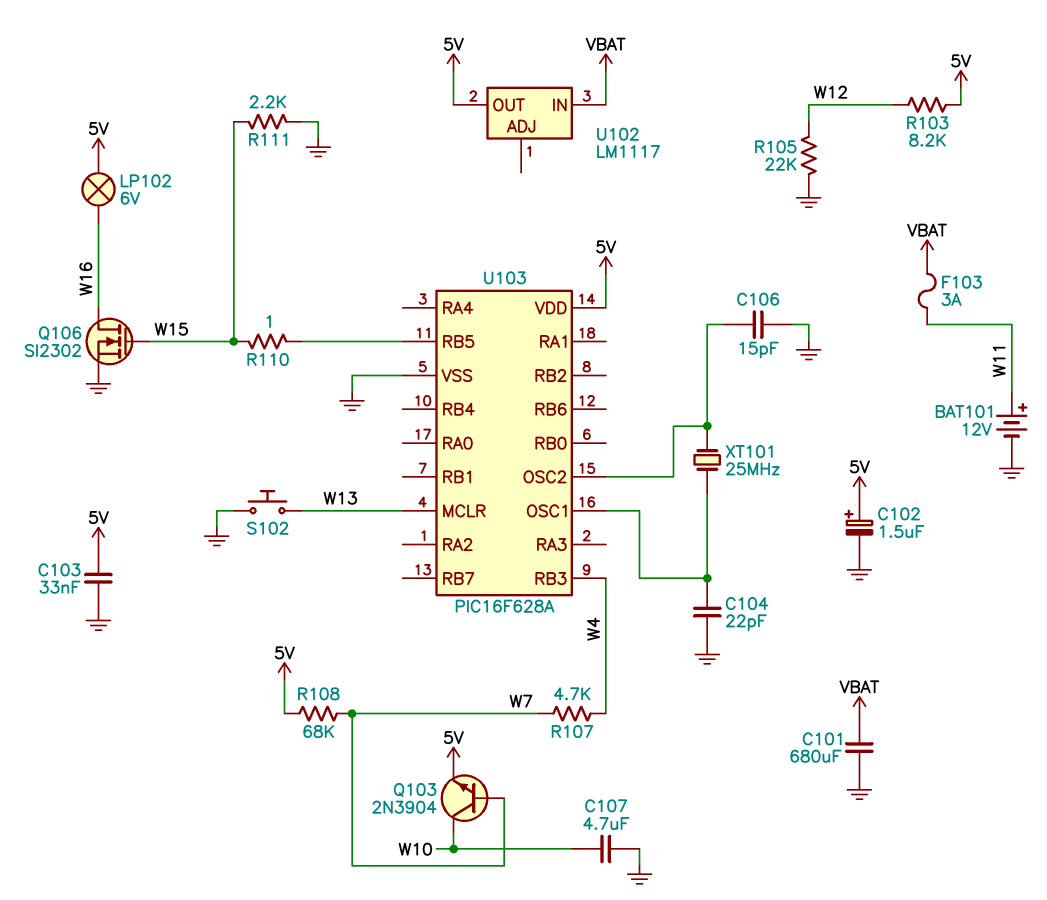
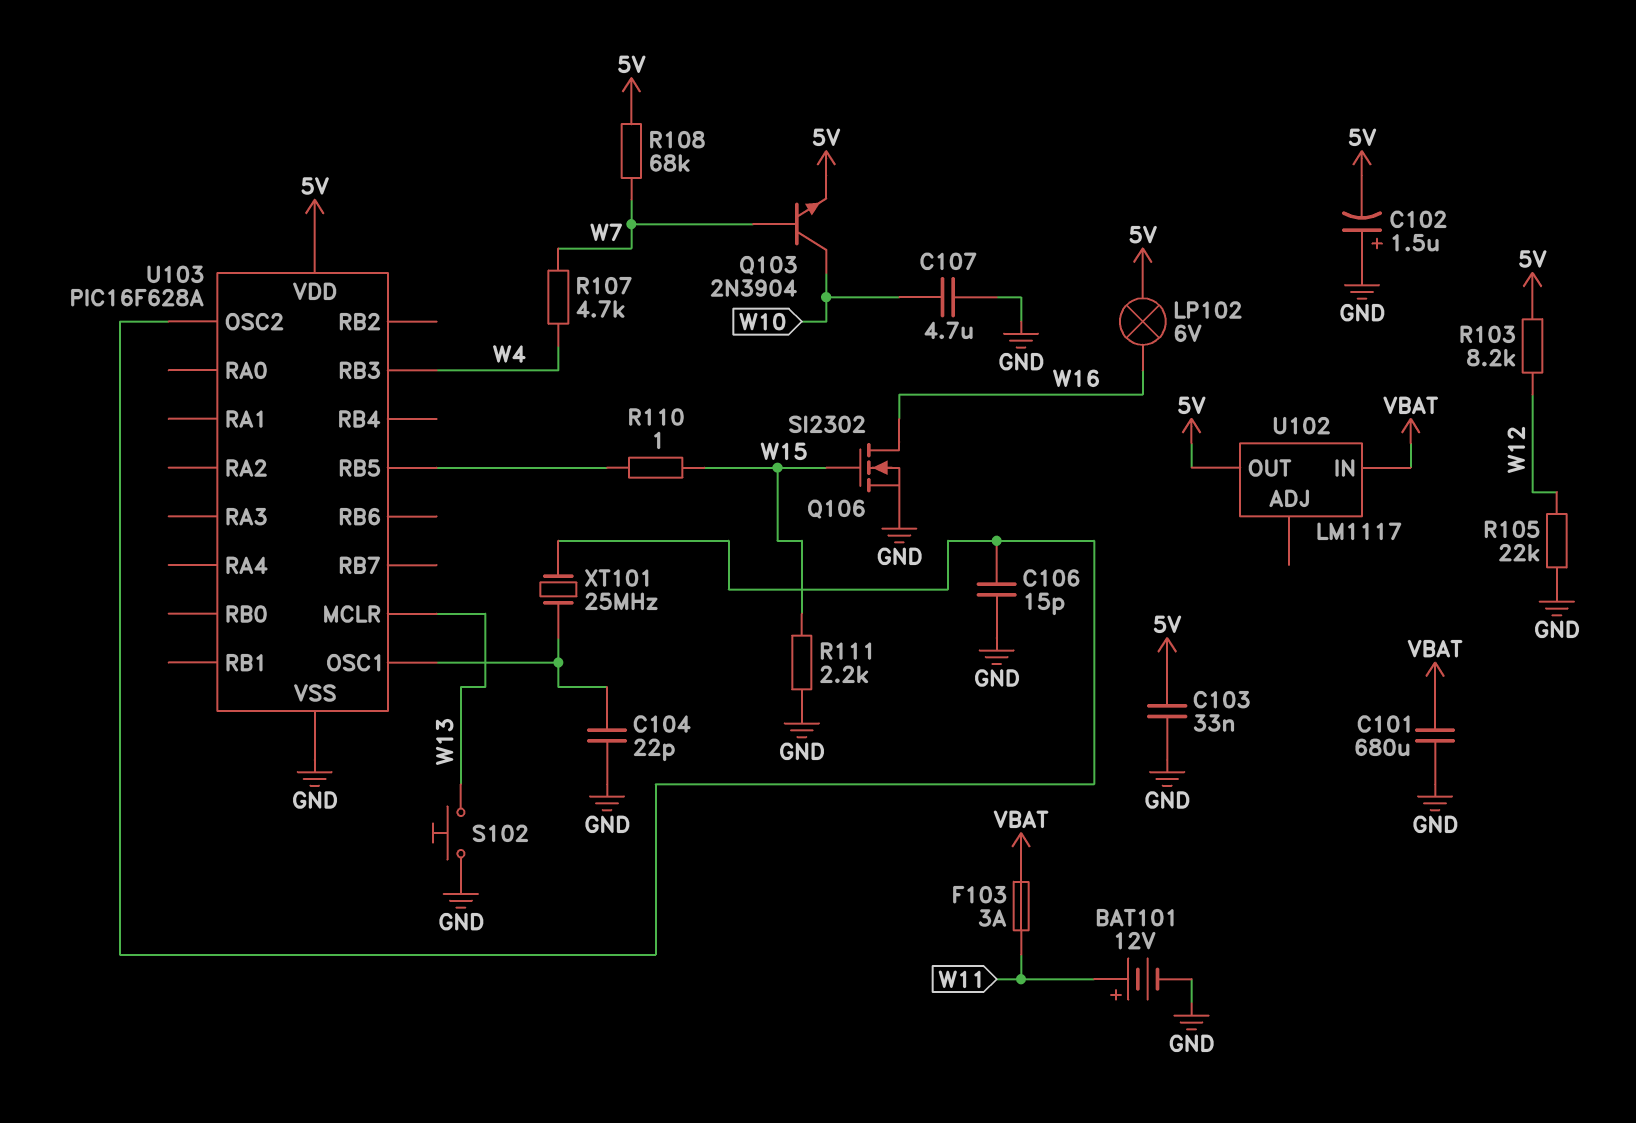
C102: 1.5uF (plus 5V, minus GND) -> 1.5uF (plus GND, minus 5V)

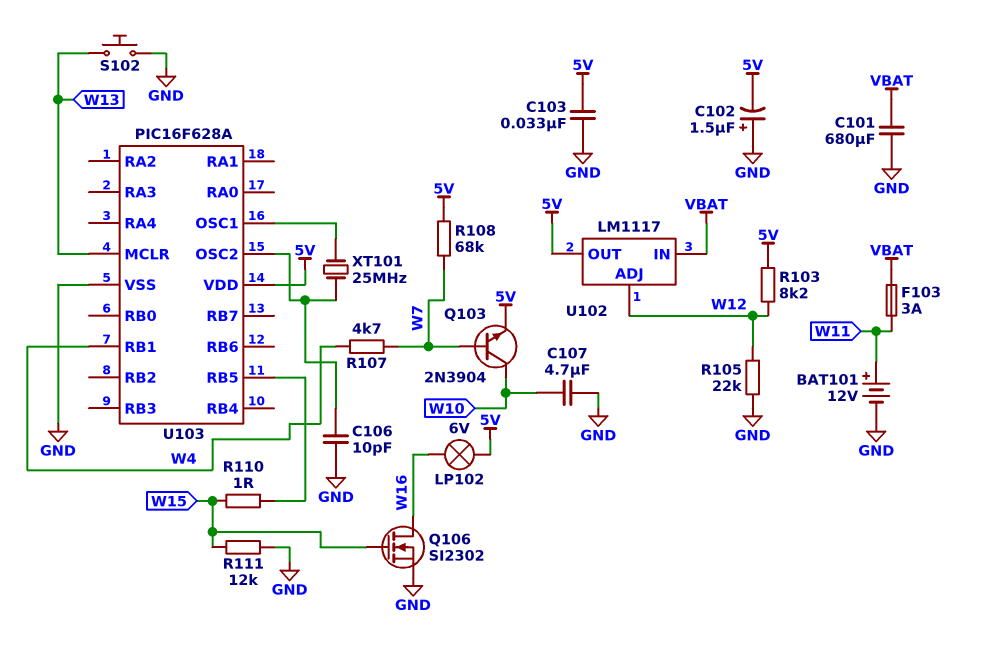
C104: 22pF (GND, U103/OSC1) -> none
C106: 15pF (GND, U103/OSC2) -> 10pF (GND, U103/OSC2)
R111: 2.2k (GND, W15) -> 12k (GND, W15)
U102 pin ADJ: none -> W12
U103 pin RB1: none -> W4
U103 pin RB3: W4 -> none

